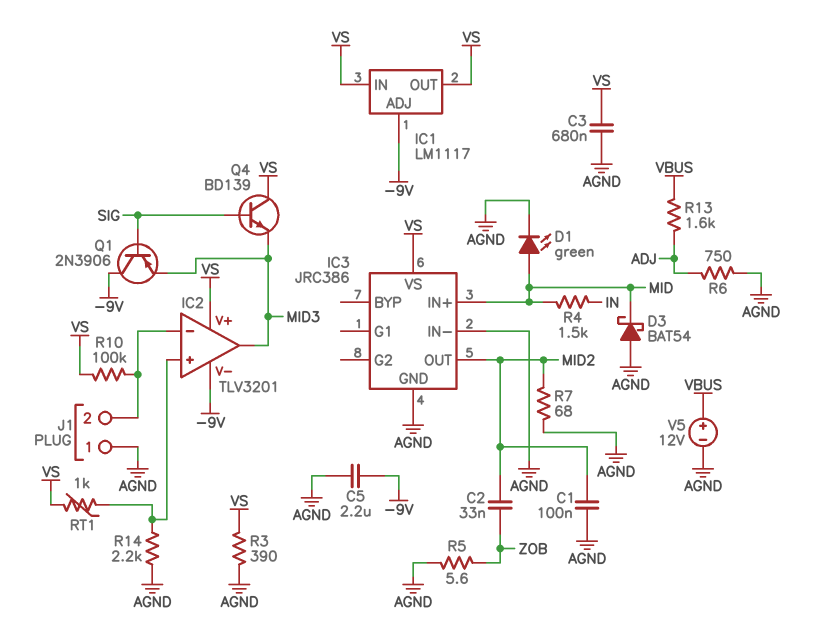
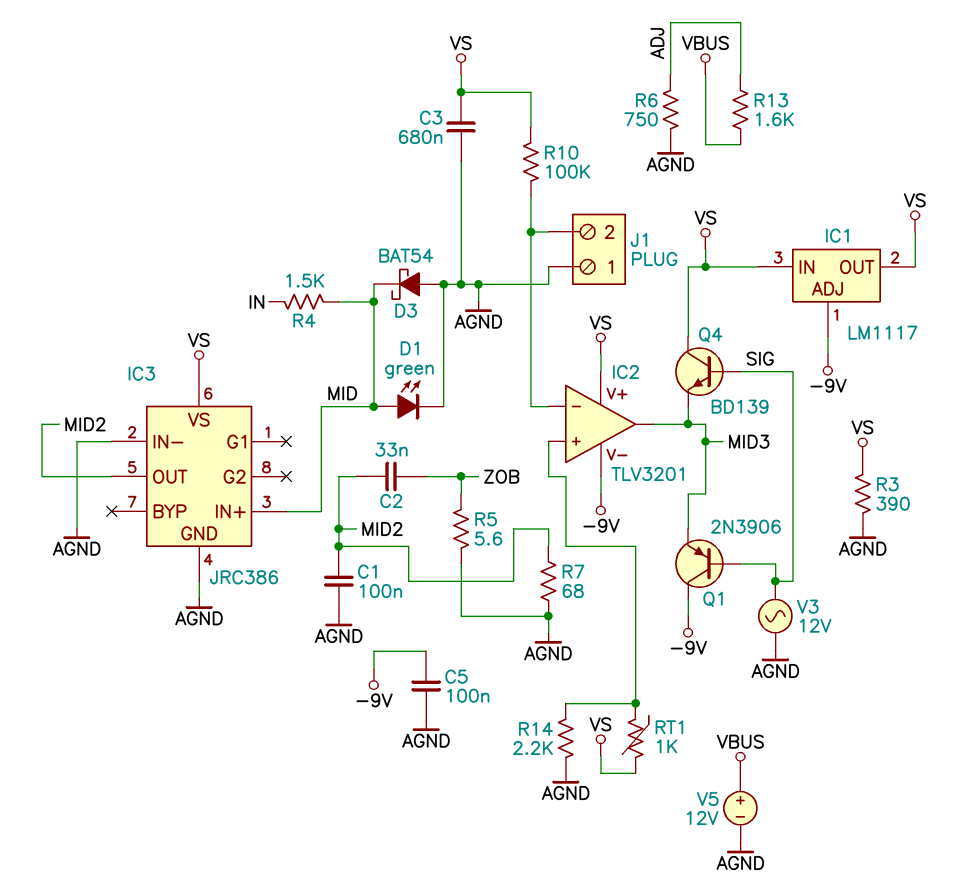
C5: 2.2uF (-9V, AGND) -> 100nF (-9V, AGND)
V3: none -> AC 12V (AGND, SIG)

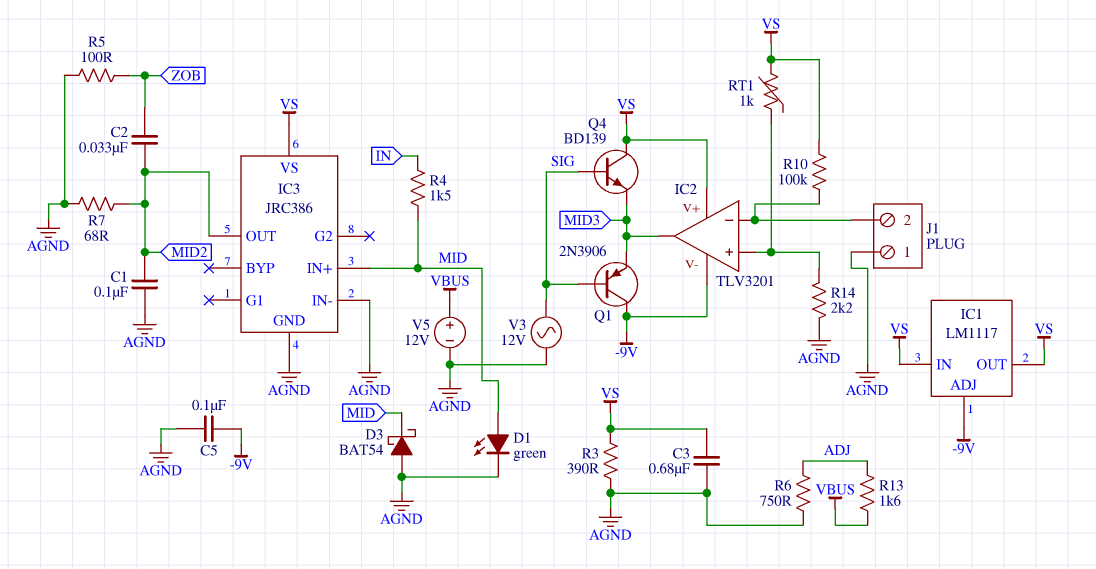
R5: 5.6 (AGND, ZOB) -> 100 (AGND, ZOB)

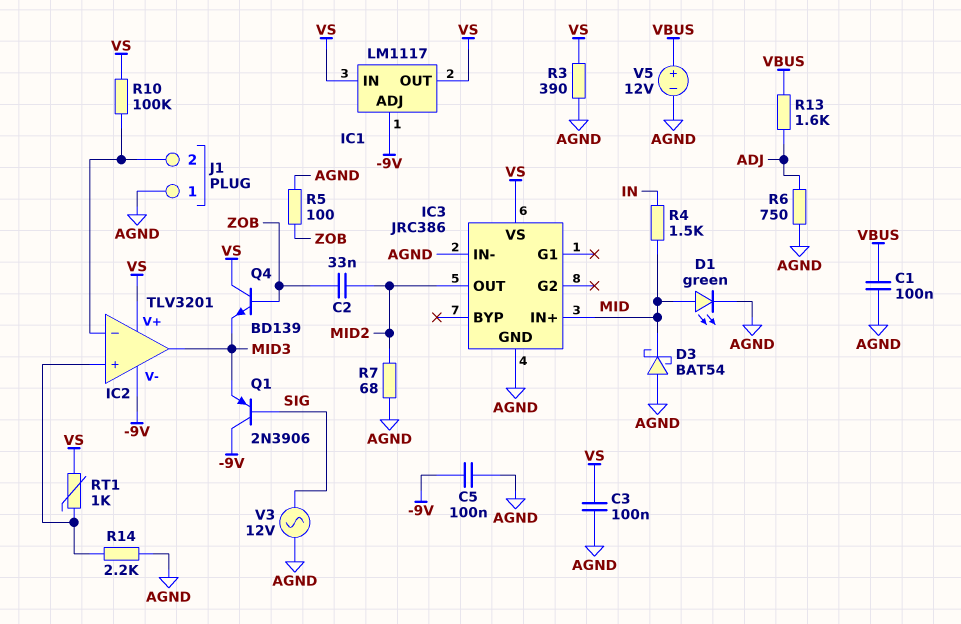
C1: 100nF (AGND, MID2) -> 100nF (AGND, VBUS)
C3: 680nF (AGND, VS) -> 100nF (AGND, VS)
Q4: NPN BD139 (B SIG, C VS, E MID3) -> NPN BD139 (B ZOB, C VS, E MID3)

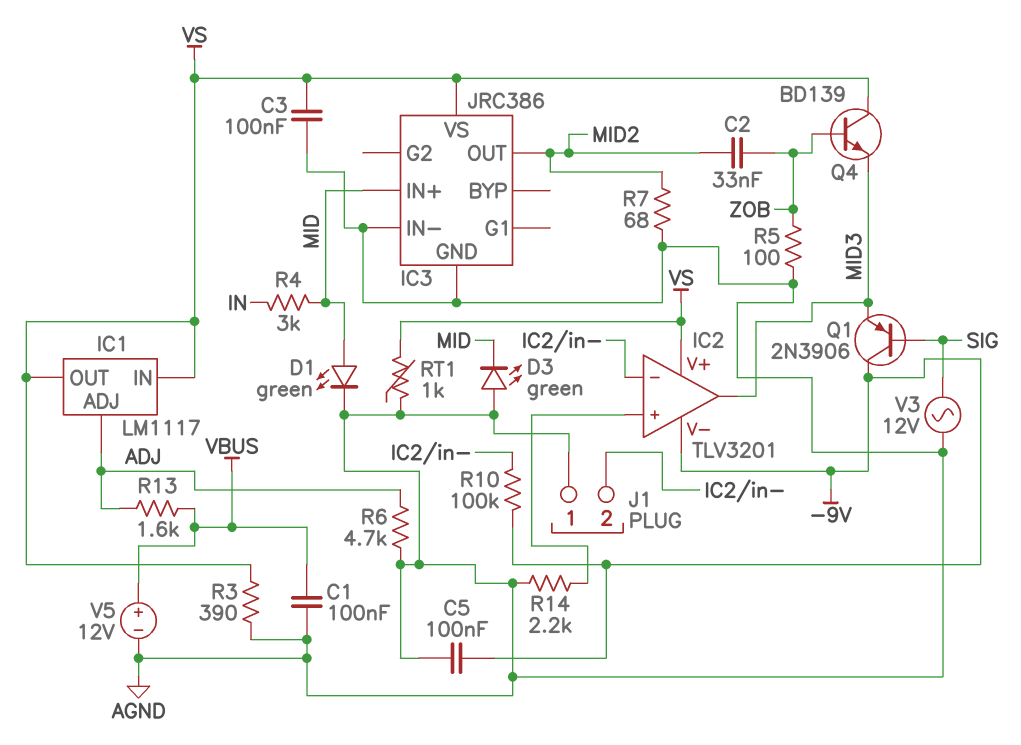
D3: schottky BAT54 (A AGND, K MID) -> LED green (A AGND, K MID)
IC1 pin ADJ: -9V -> ADJ
R4: 1.5k (IN, MID) -> 3k (IN, MID)
R6: 750 (ADJ, AGND) -> 4.7k (ADJ, AGND)
R10: 100k (IC2/in-, VS) -> 100k (-9V, IC2/in-)
RT1: 1k (IC2/in+, VS) -> 1k (AGND, VS)

